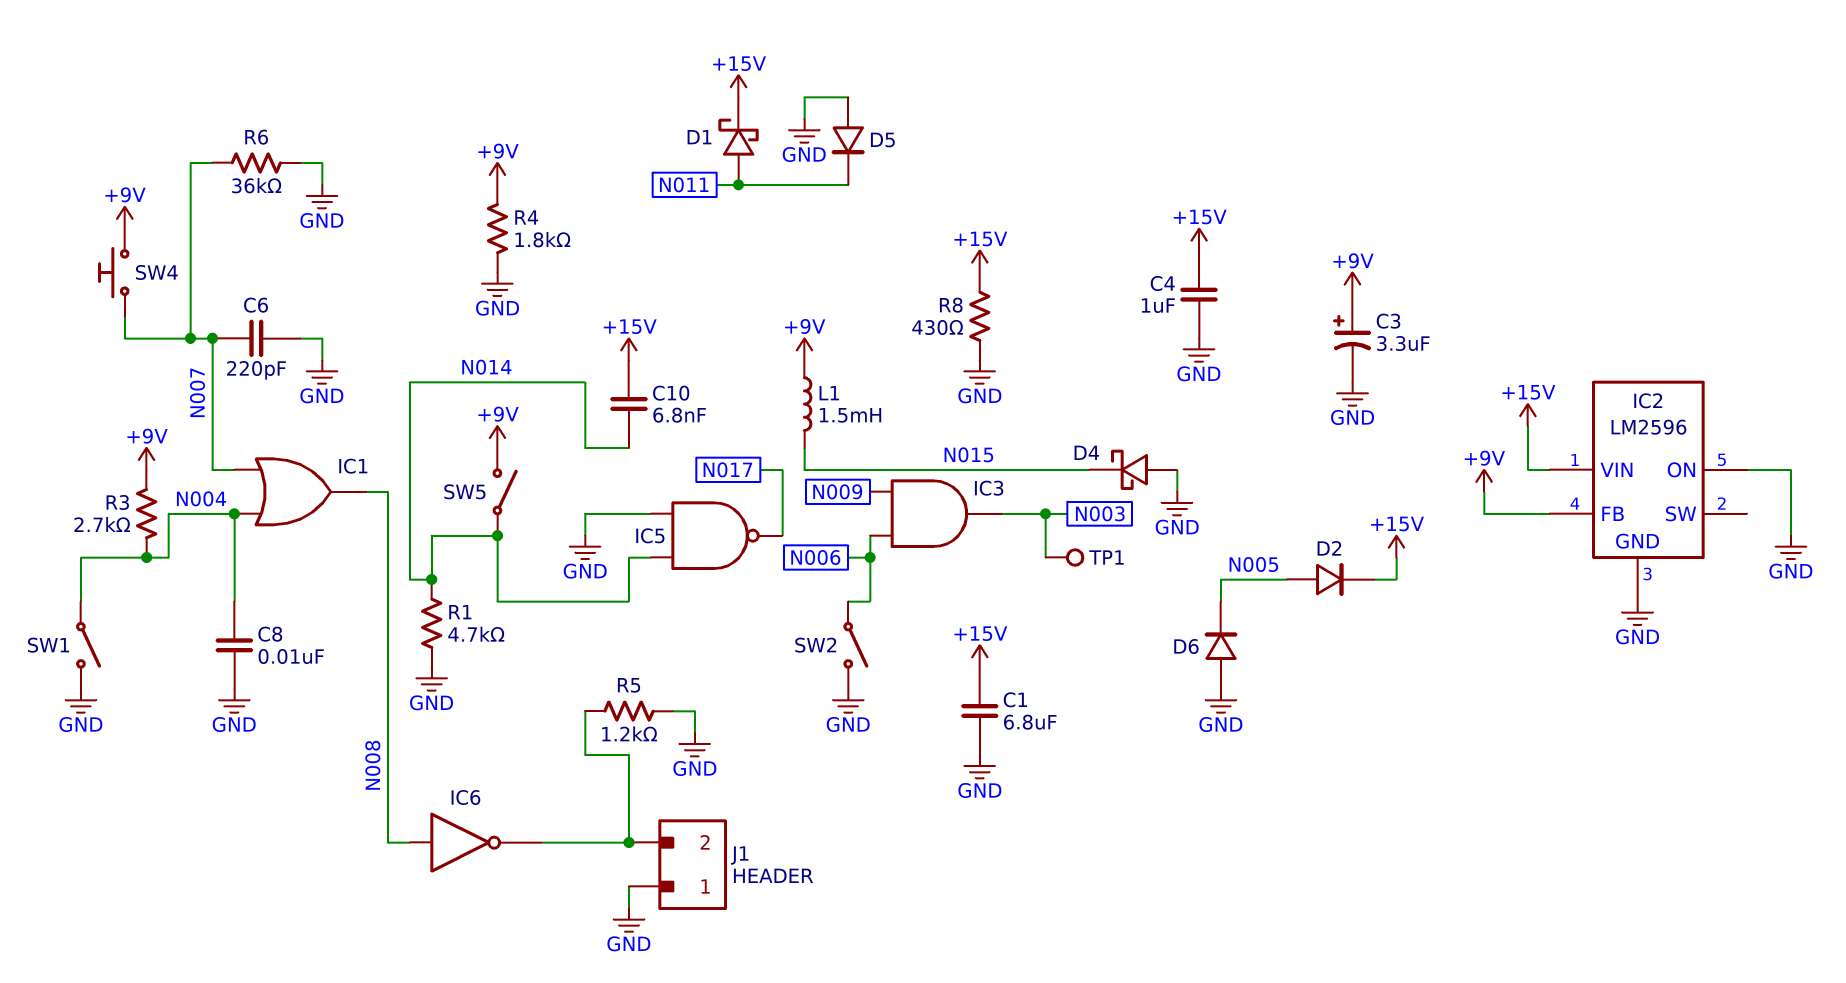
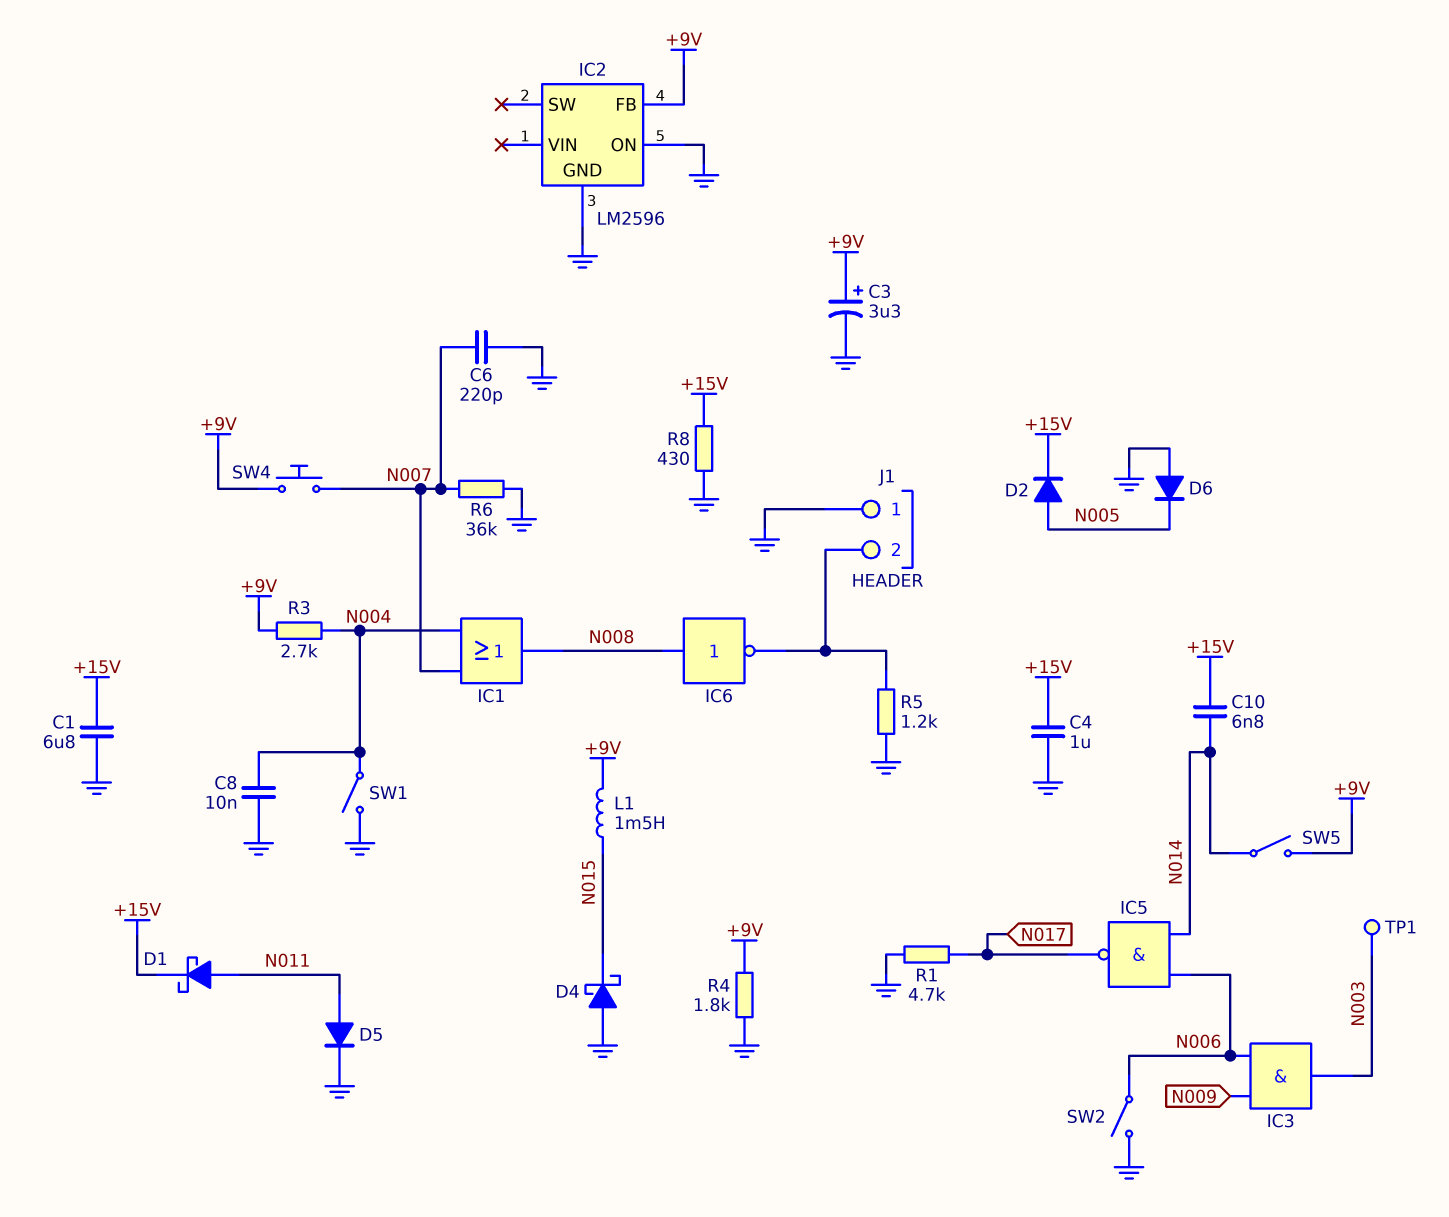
D5: diode (A GND, K N011) -> diode (A N011, K GND)
IC2 pin VIN: +15V -> none
IC5: NAND (in GND, in N014, out N017) -> NAND (in N006, in N014, out N017)
R1: 4.7k (GND, N014) -> 4.7k (GND, N017)

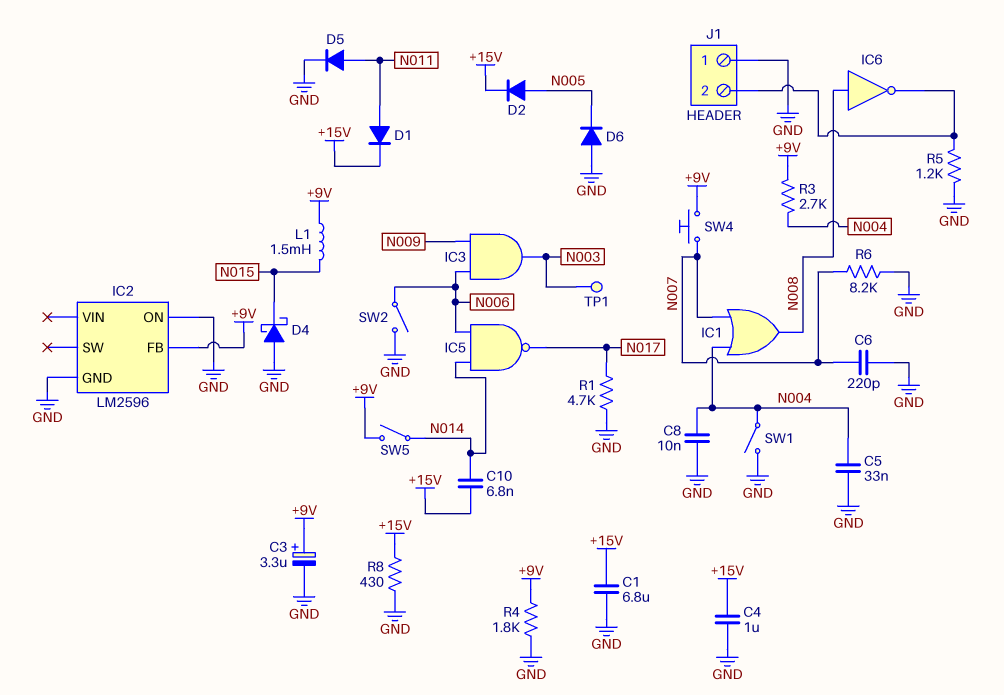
C5: none -> 33nF (GND, N004)
D1: schottky (A N011, K +15V) -> diode (A N011, K +15V)
R6: 36k (GND, N007) -> 8.2k (GND, N007)

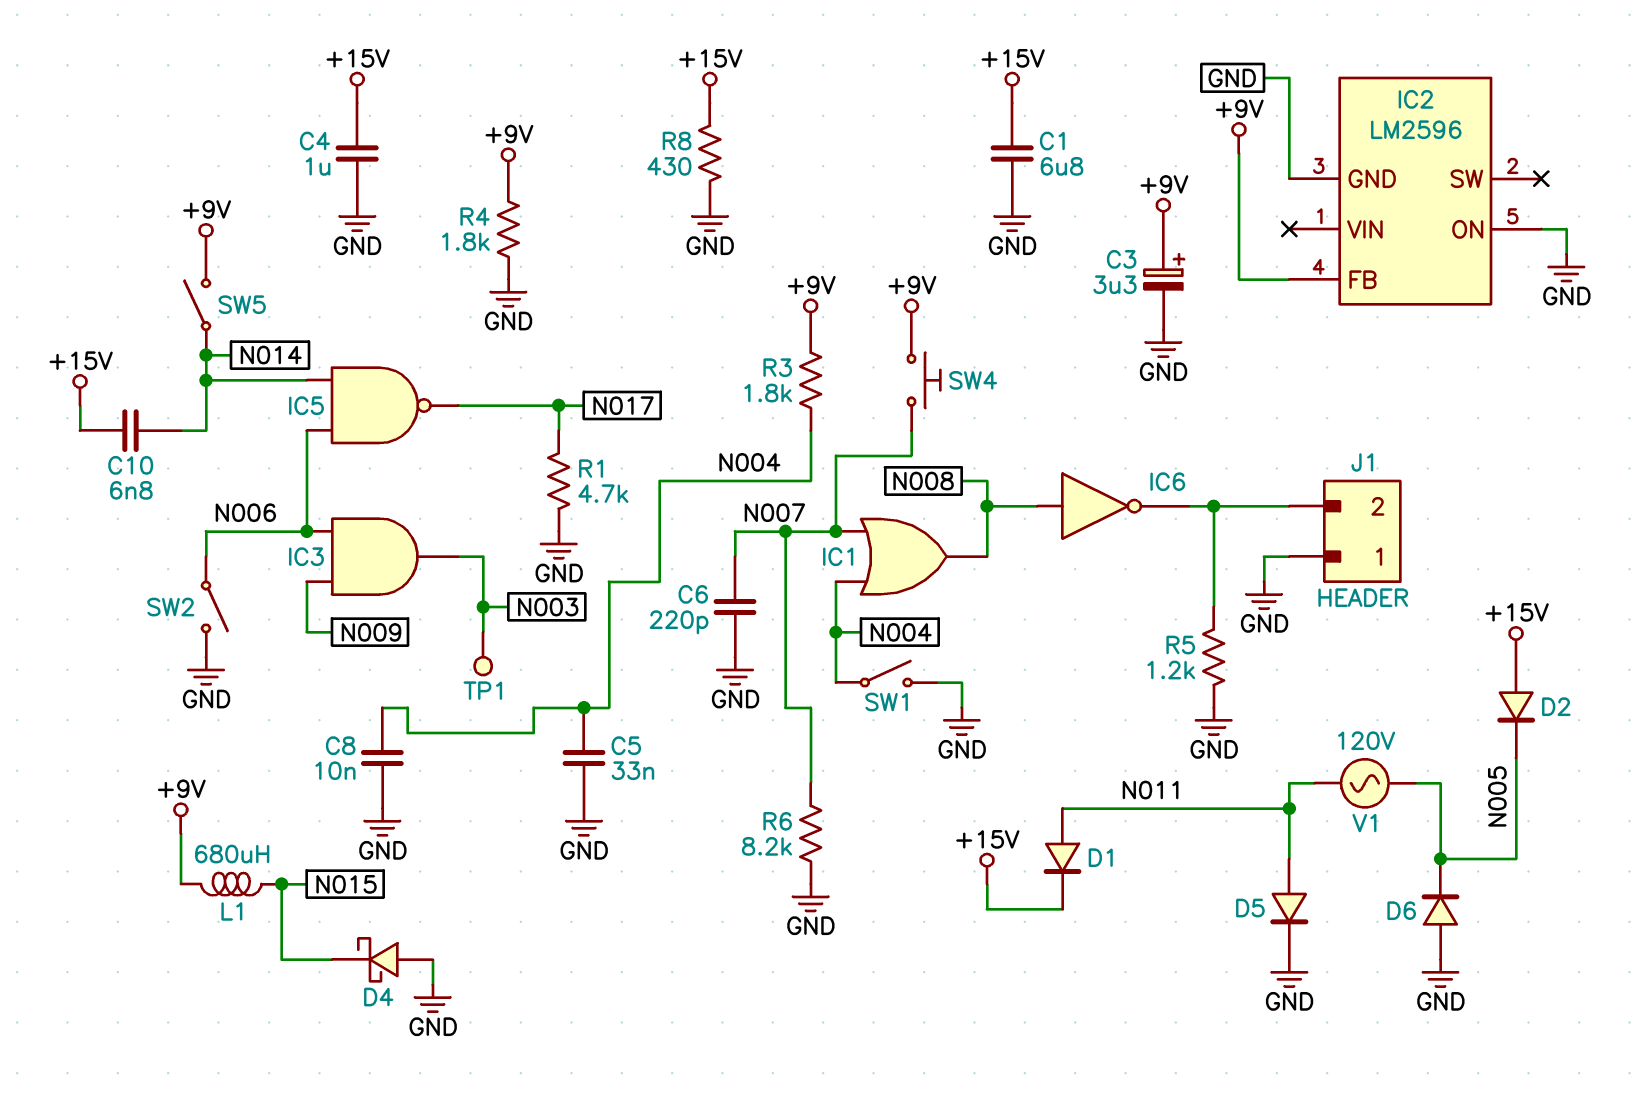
D2: diode (A N005, K +15V) -> diode (A +15V, K N005)
L1: 1.5mH (+9V, N015) -> 680uH (+9V, N015)
R3: 2.7k (+9V, N004) -> 1.8k (+9V, N004)
V1: none -> AC 120V (N005, N011)

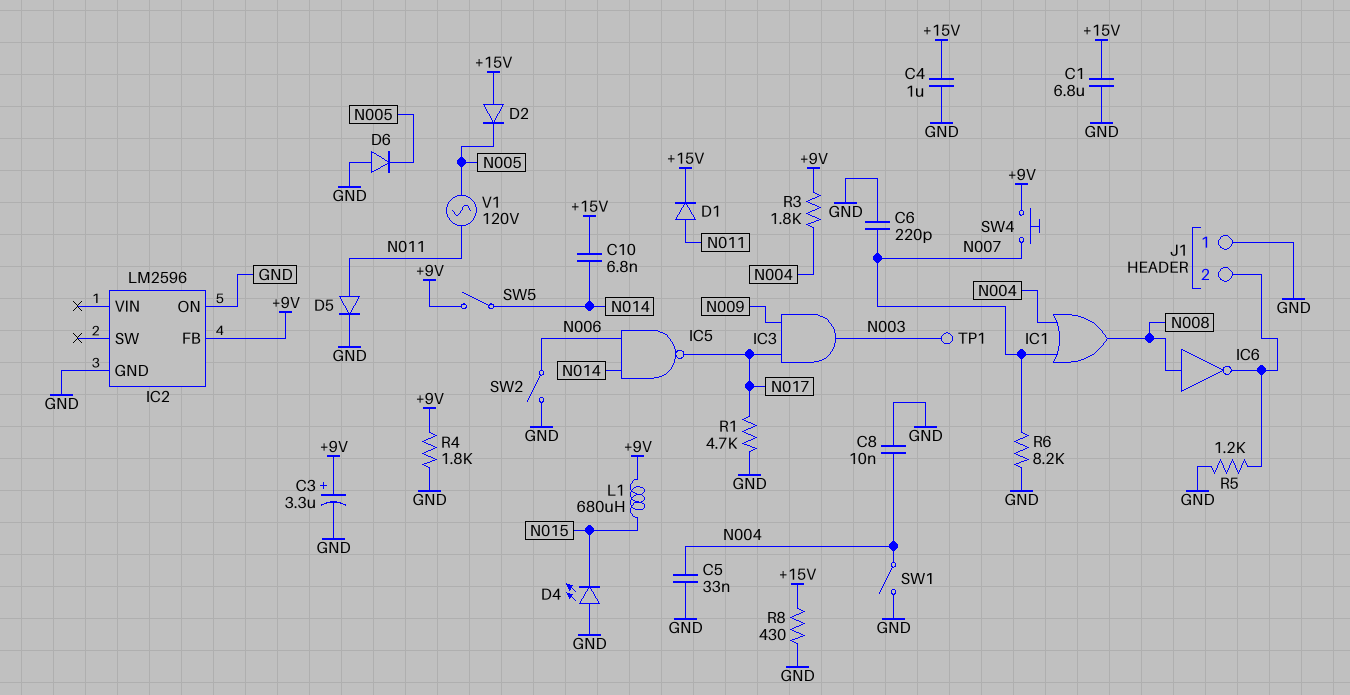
D4: schottky (A GND, K N015) -> LED (A GND, K N015)
IC3: AND (in N006, in N009, out N003) -> AND (in N009, in N017, out N003)

